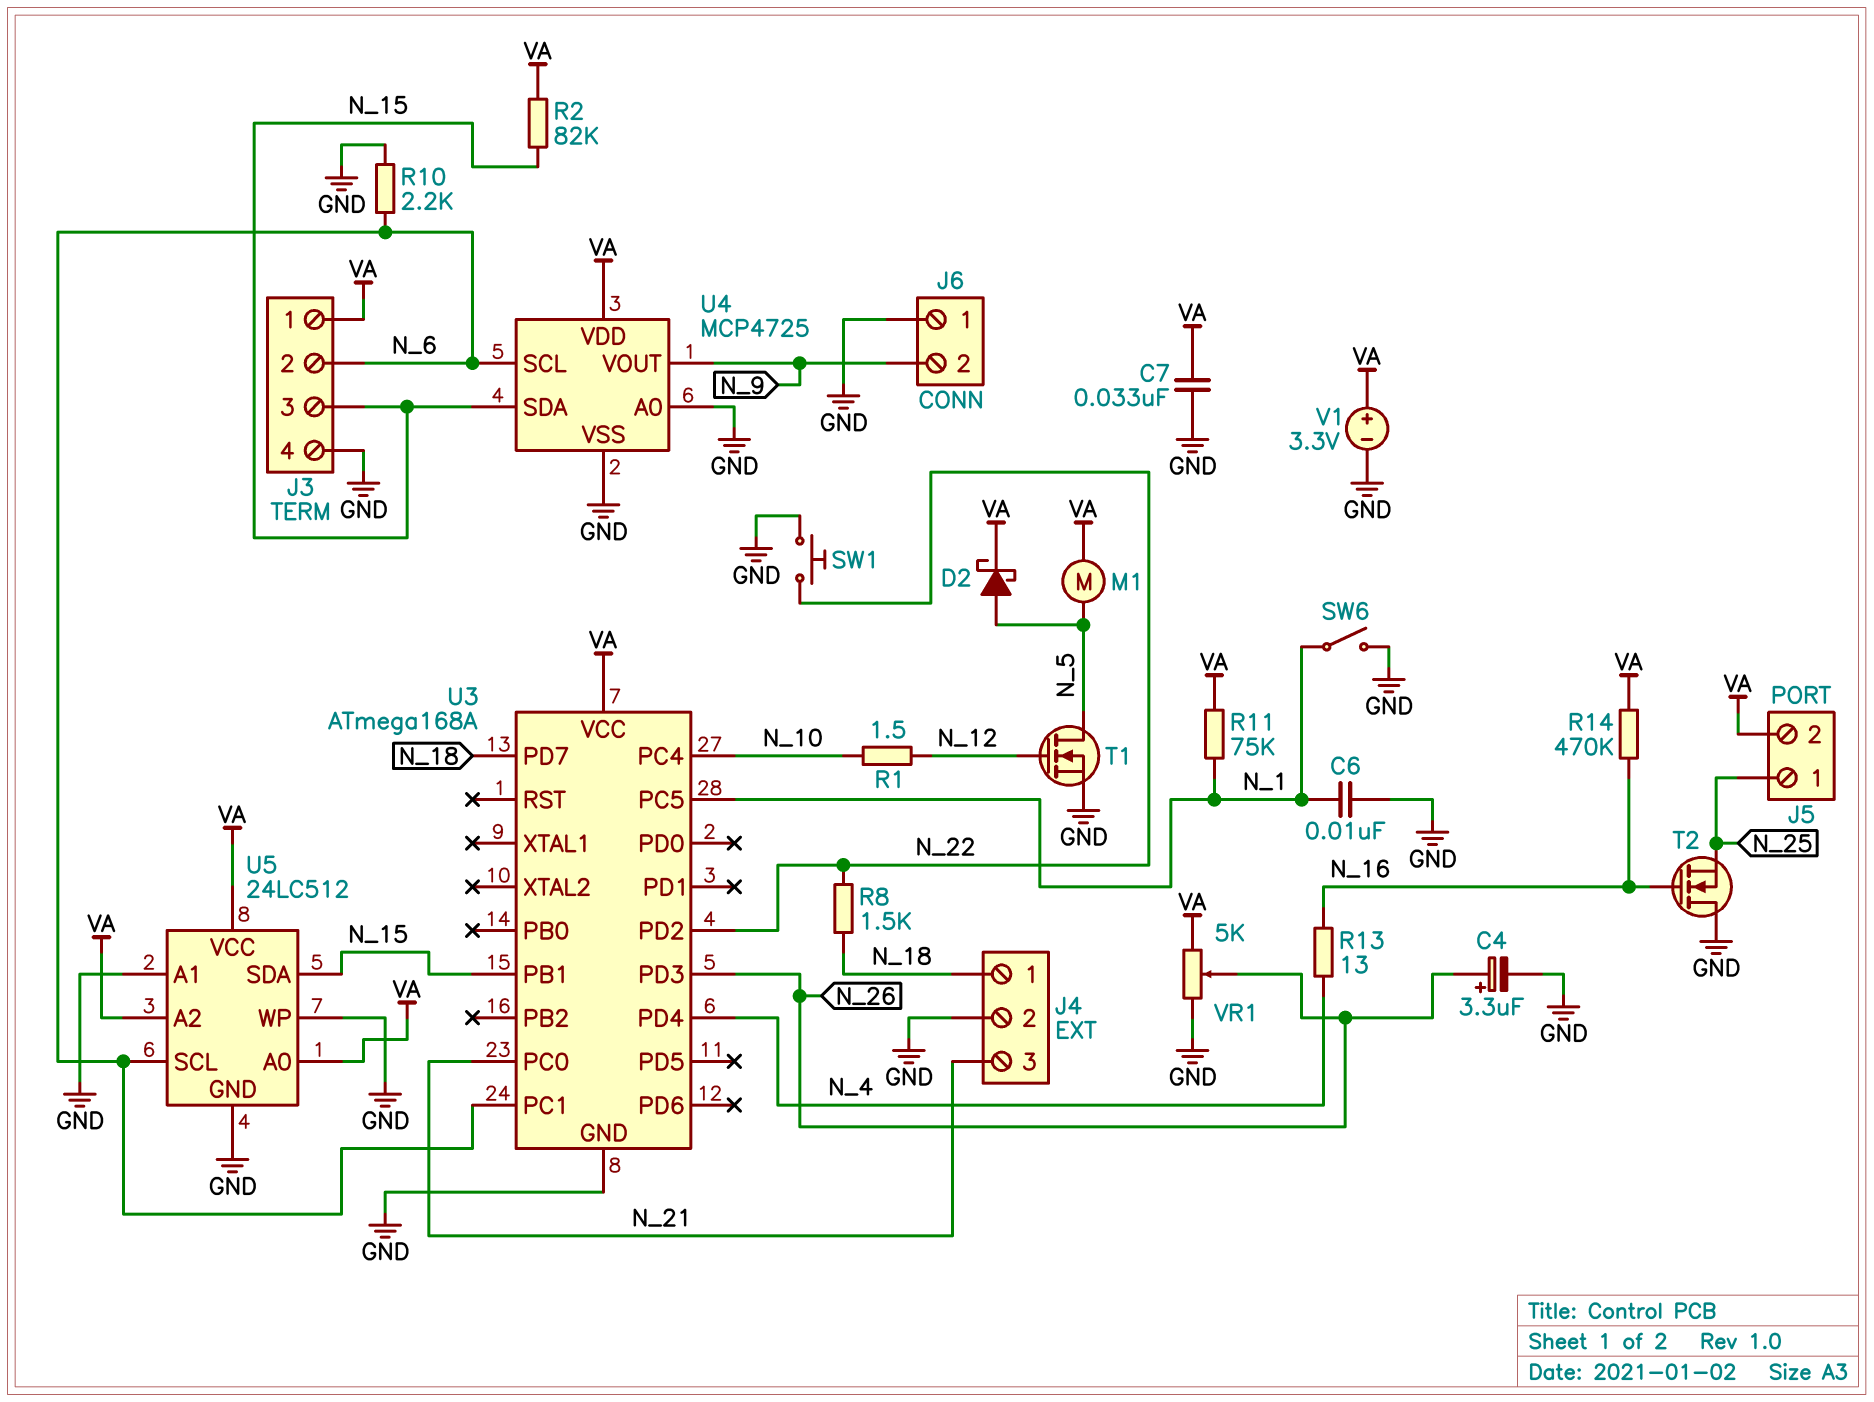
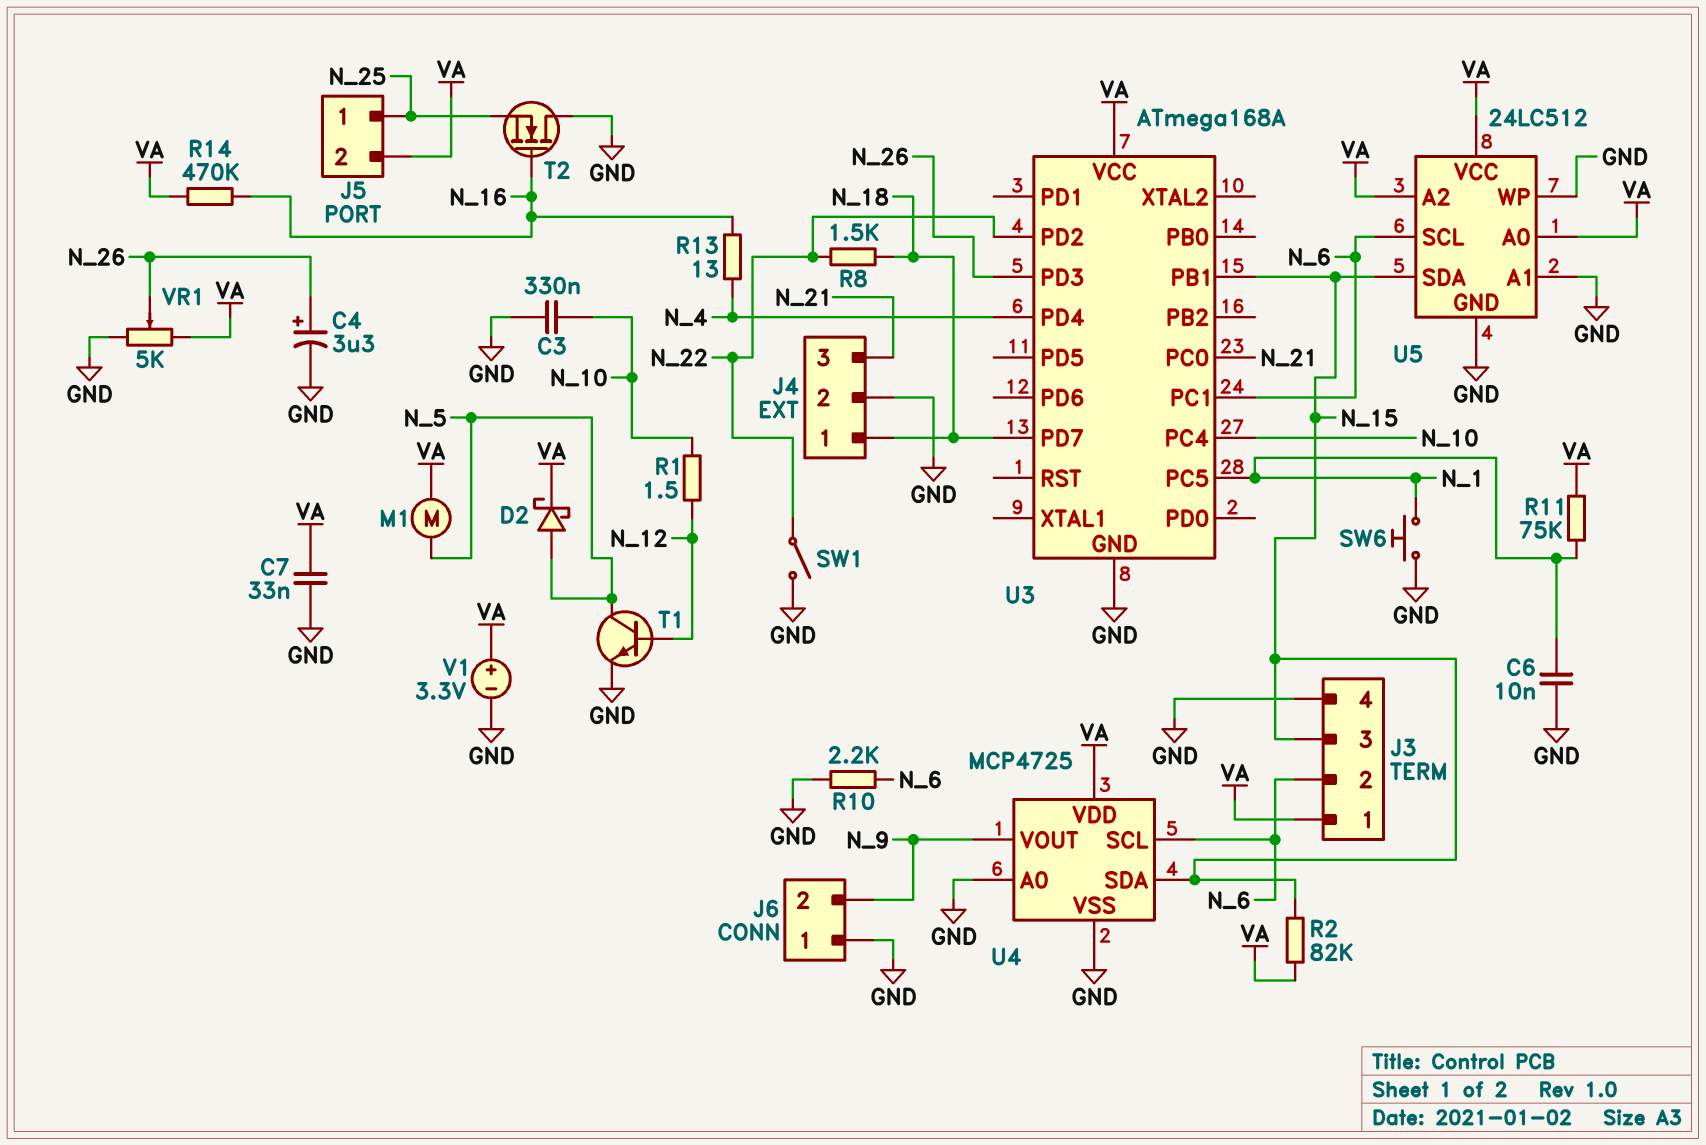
C3: none -> 330nF (GND, N_10)
SW1: button (GND, N_22) -> switch (GND, N_22)
SW6: switch (GND, N_1) -> button (GND, N_1)
T1: NMOS (G N_12, D N_5, S GND) -> NPN (B N_12, C N_5, E GND)

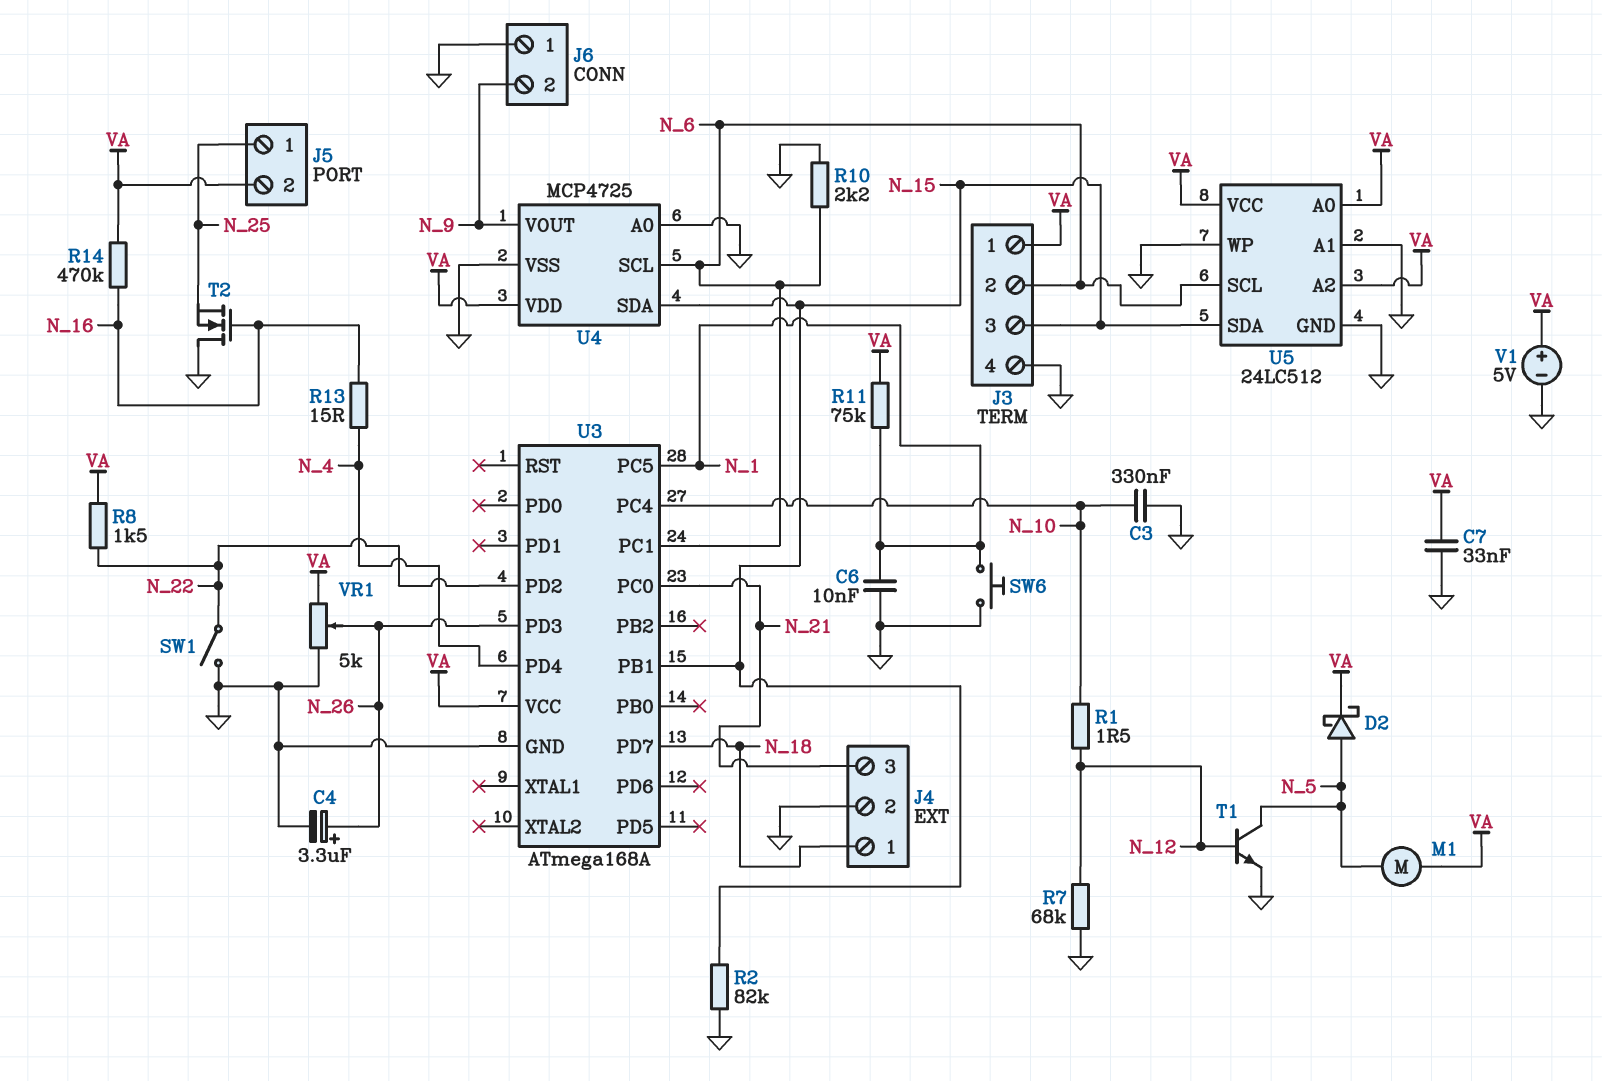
R2: 82k (N_15, VA) -> 82k (GND, N_15)
R7: none -> 68k (GND, N_12)
R8: 1.5k (N_18, N_22) -> 1.5k (N_22, VA)
R13: 13 (N_4, N_16) -> 15 (N_4, N_16)
V1: 3.3V (plus VA, minus GND) -> 5V (plus VA, minus GND)

